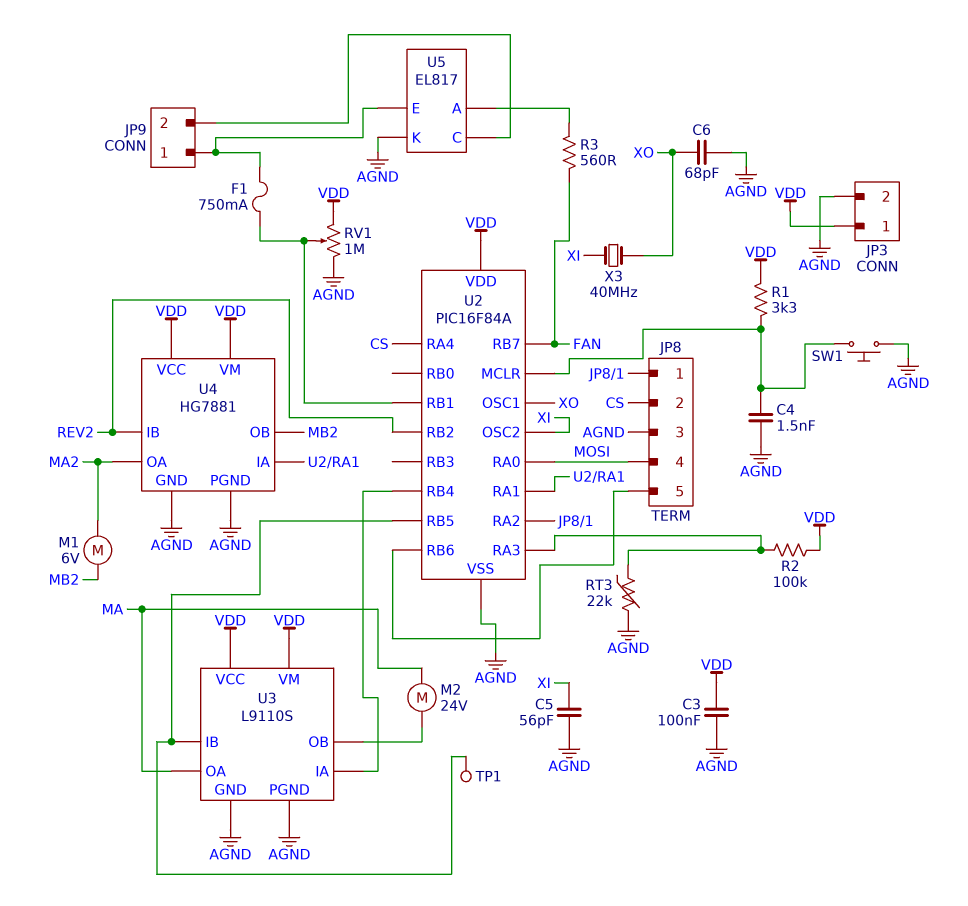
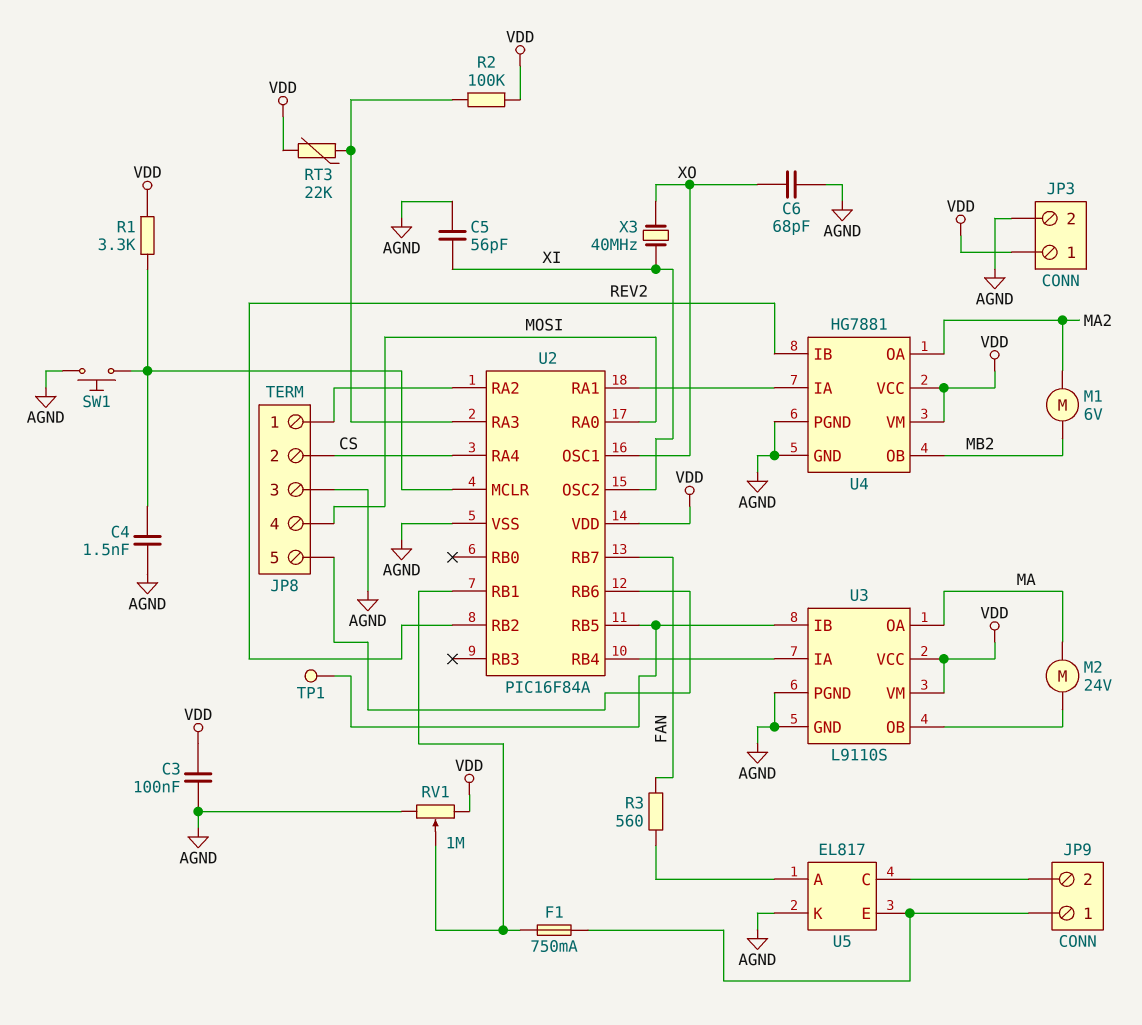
RT3: 22k (AGND, U2/RA3) -> 22k (U2/RA3, VDD)

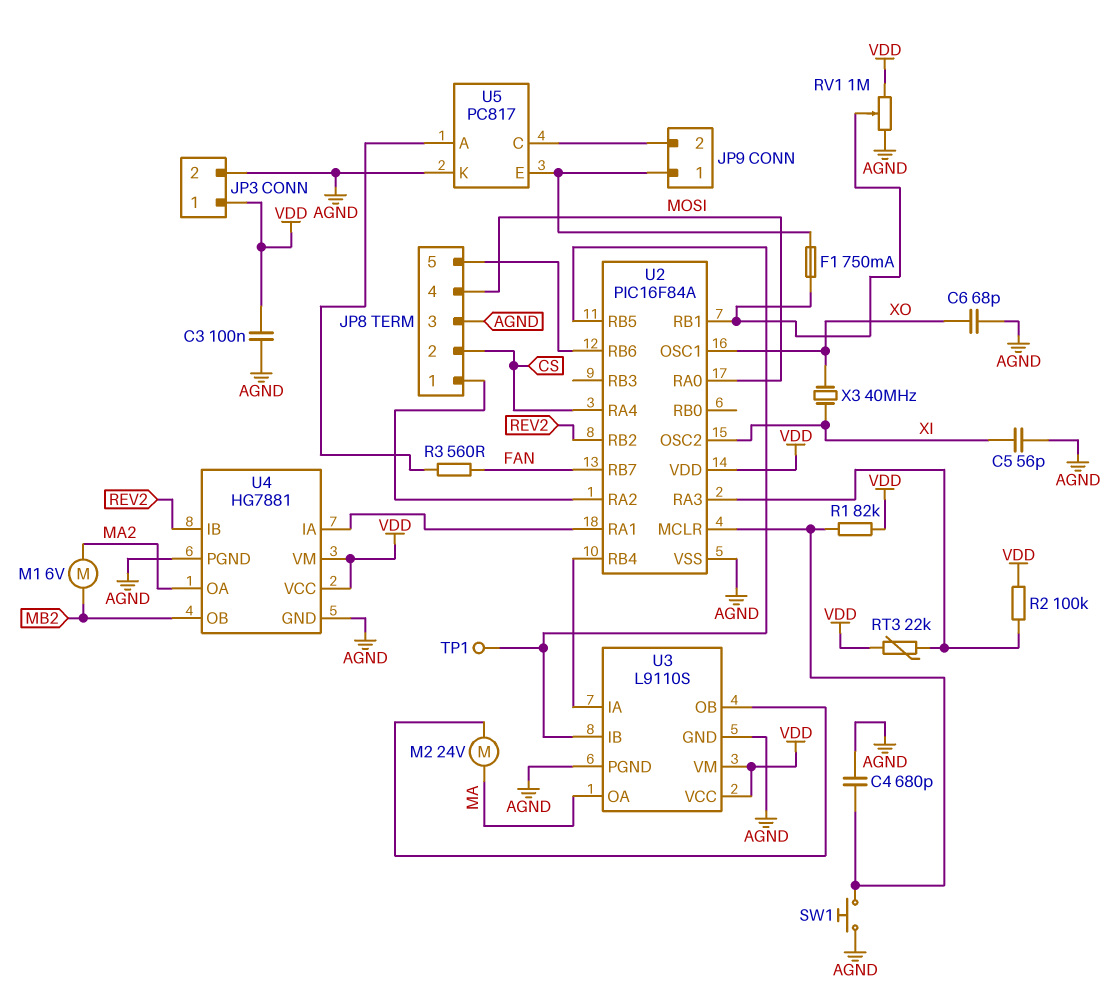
C4: 1.5nF (AGND, U2/MCLR) -> 680pF (AGND, U2/MCLR)
R1: 3.3k (U2/MCLR, VDD) -> 82k (U2/MCLR, VDD)
U5: EL817 -> PC817

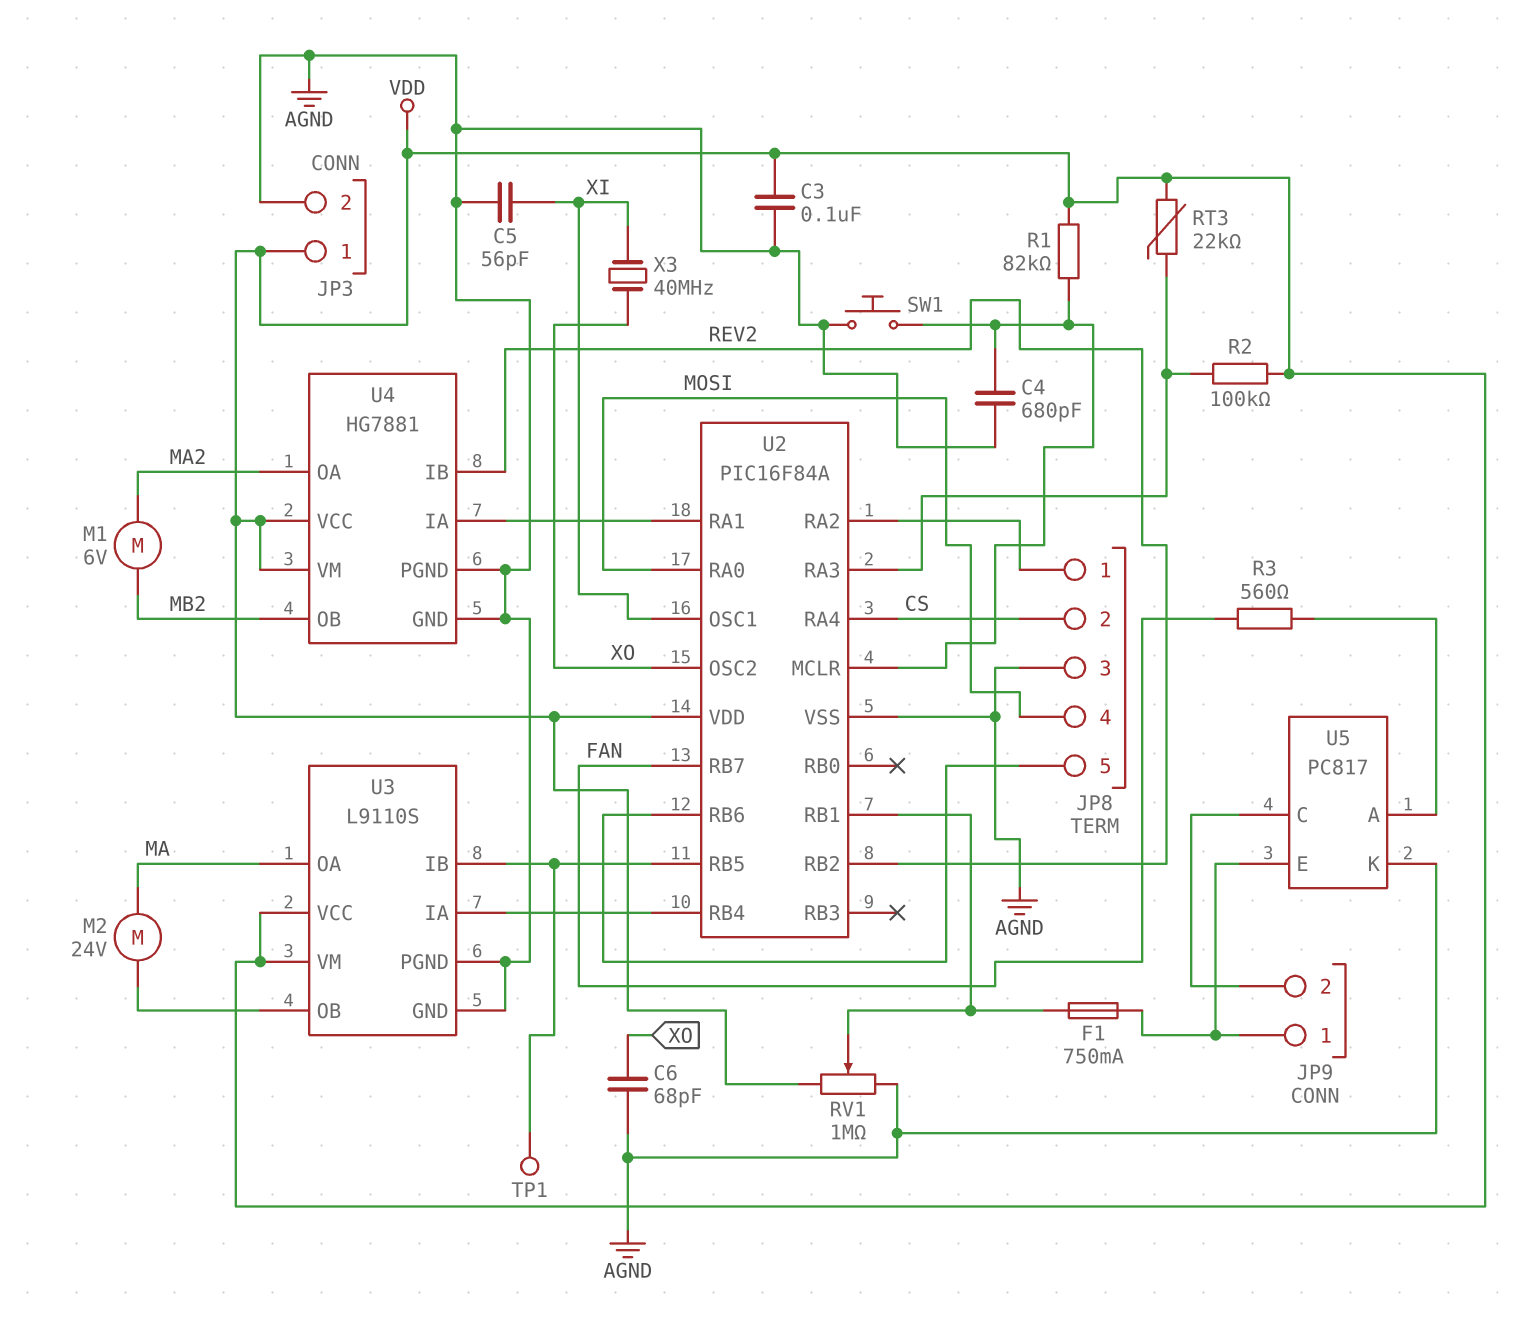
U2 pin OSC1: XO -> XI
U2 pin OSC2: XI -> XO

